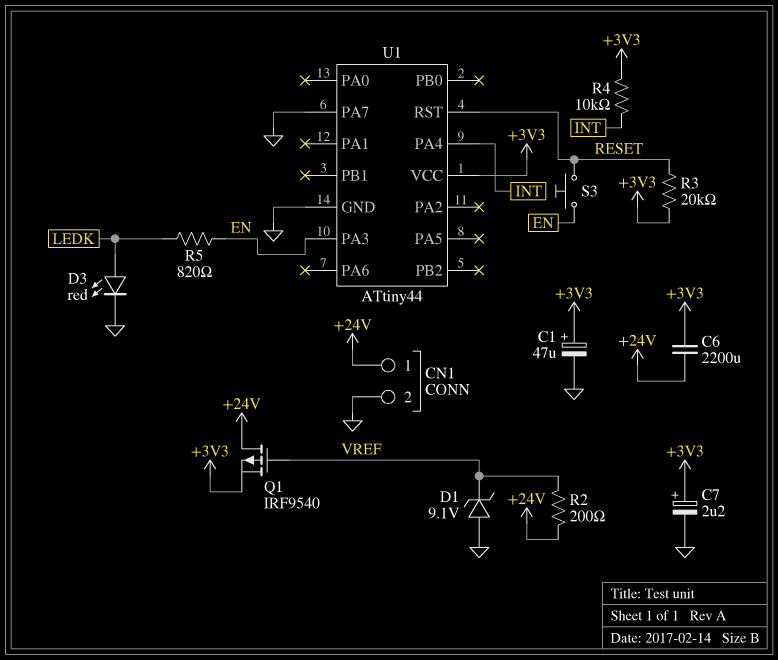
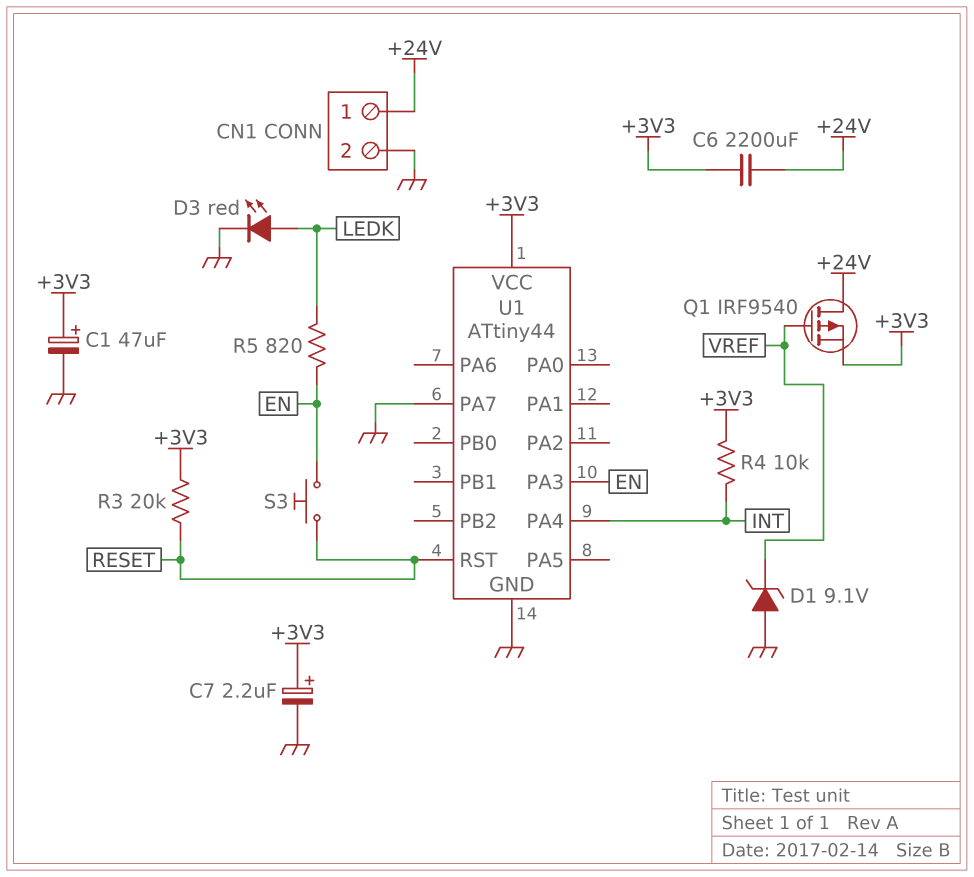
R2: 200 (+24V, VREF) -> none

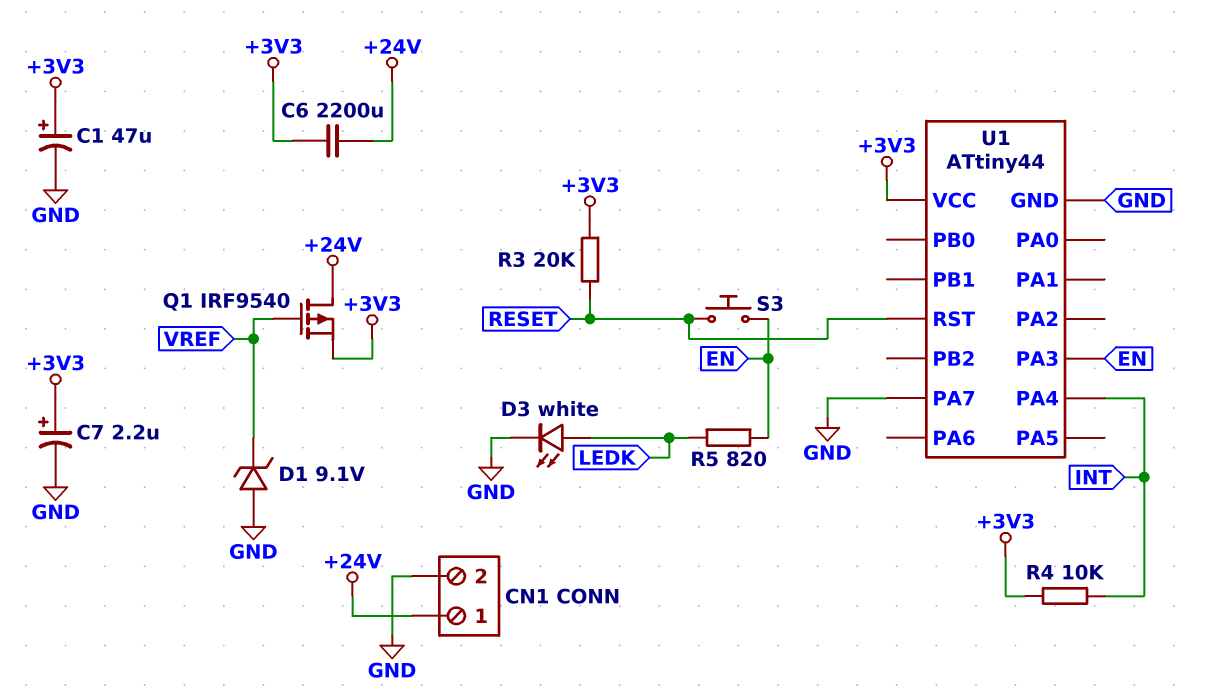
D3: LED red (A LEDK, K GND) -> LED white (A LEDK, K GND)

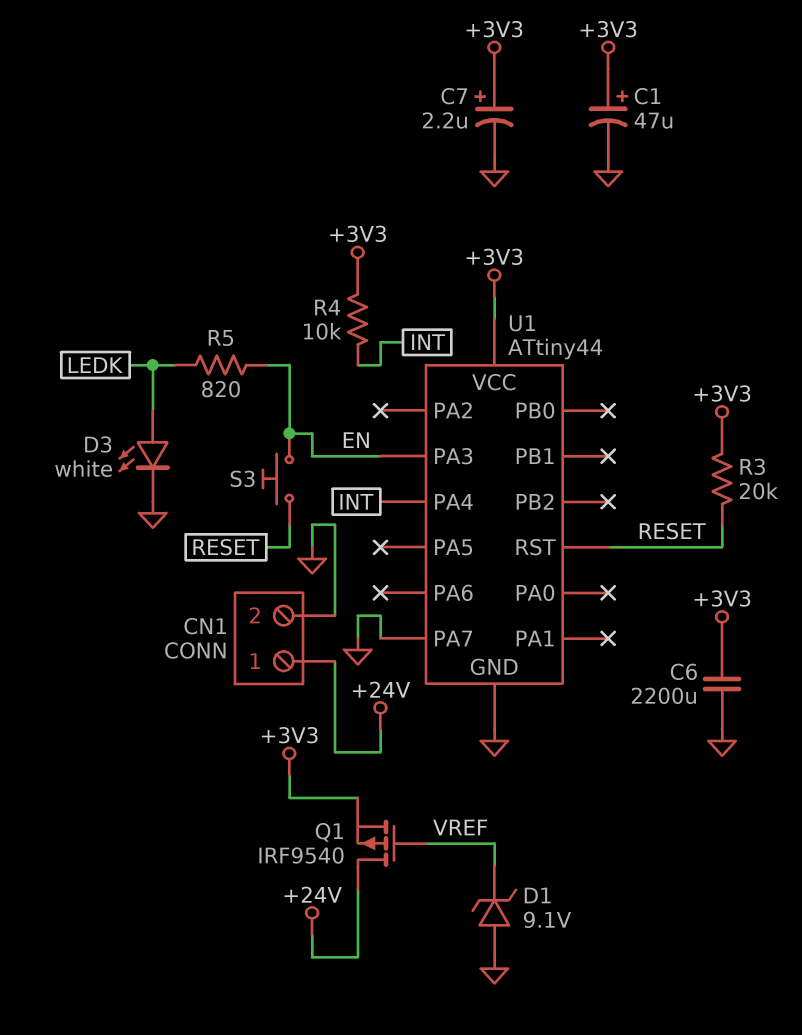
C6: 2200uF (+3V3, +24V) -> 2200uF (+3V3, GND)

